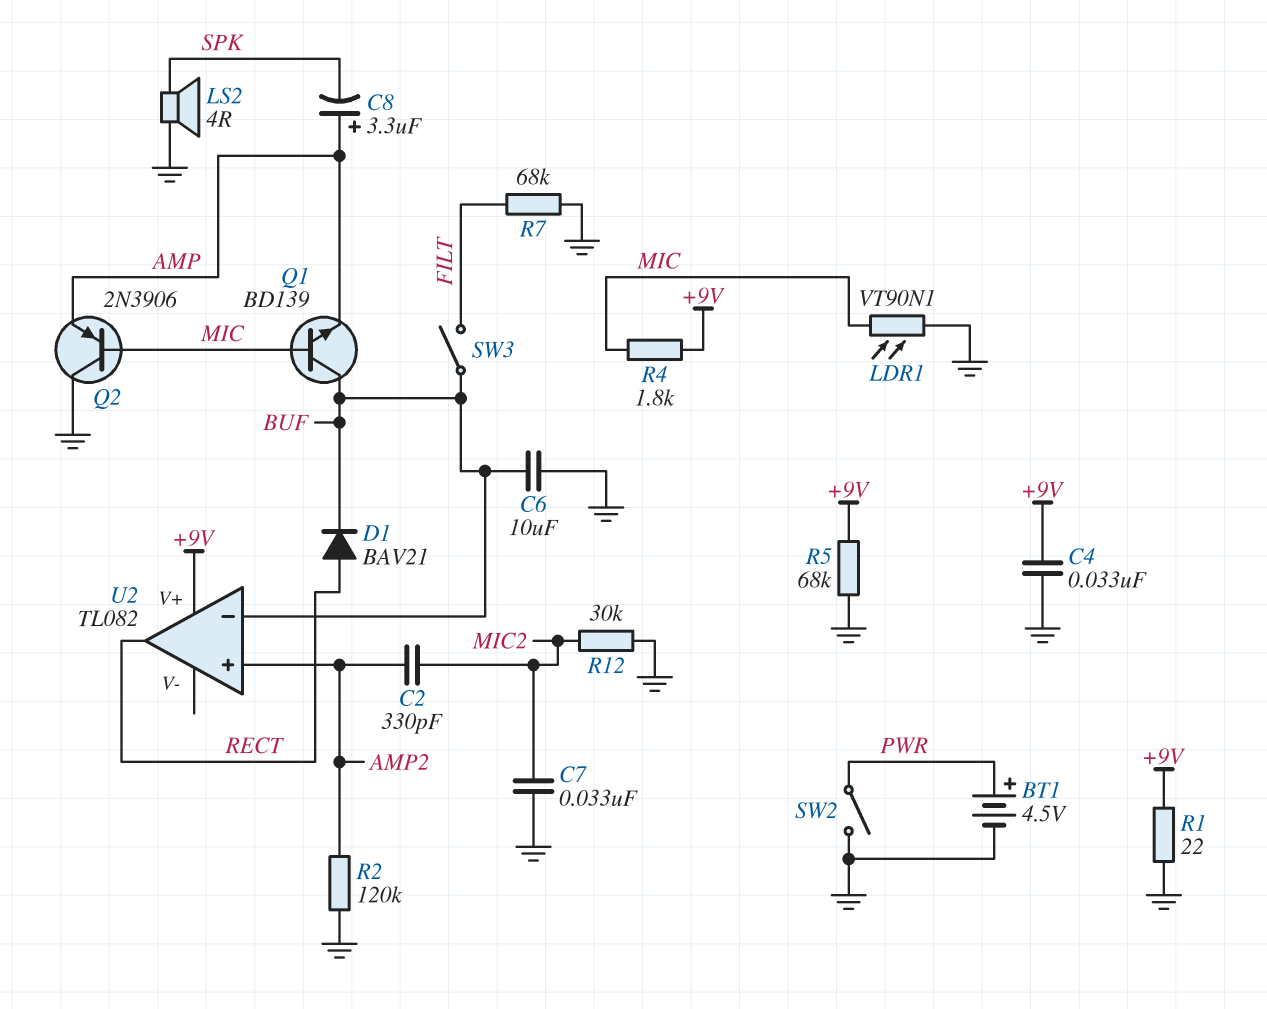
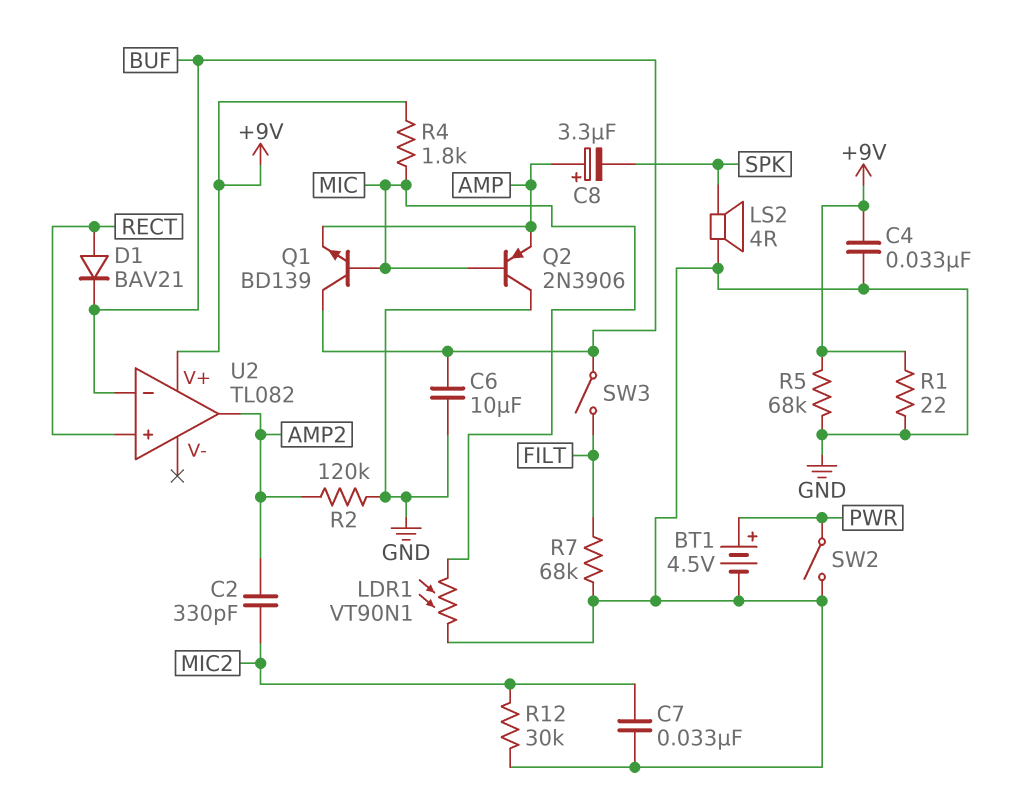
U2 pin in+: AMP2 -> RECT
U2 pin out: RECT -> AMP2

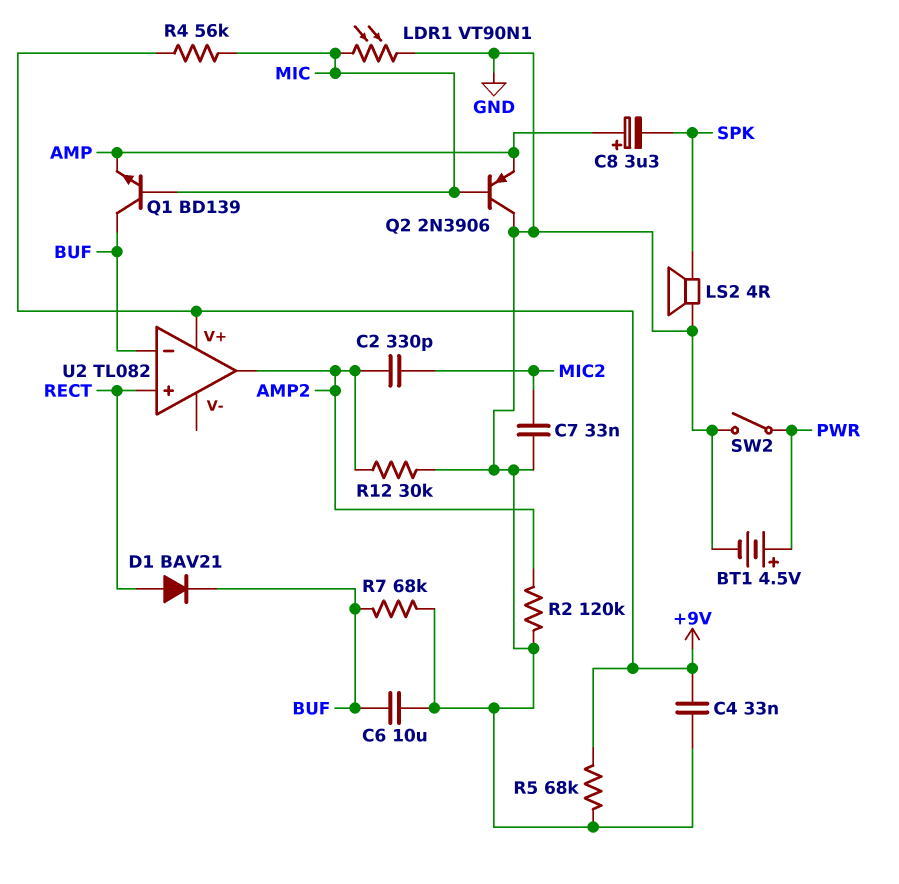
R1: 22 (+9V, GND) -> none
R4: 1.8k (+9V, MIC) -> 56k (+9V, MIC)
R7: 68k (FILT, GND) -> 68k (BUF, GND)
R12: 30k (GND, MIC2) -> 30k (AMP2, GND)
SW3: switch (BUF, FILT) -> none

